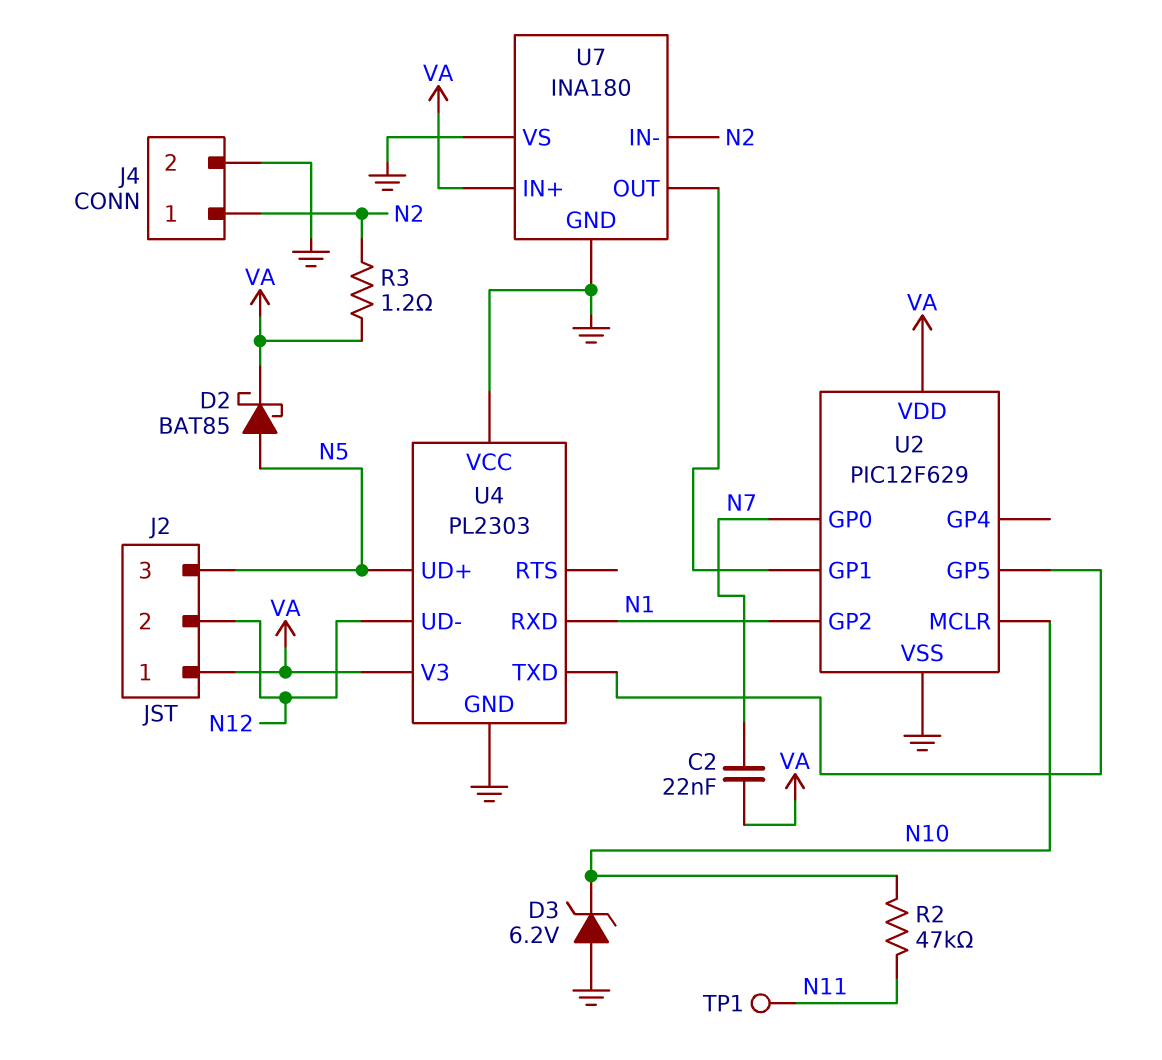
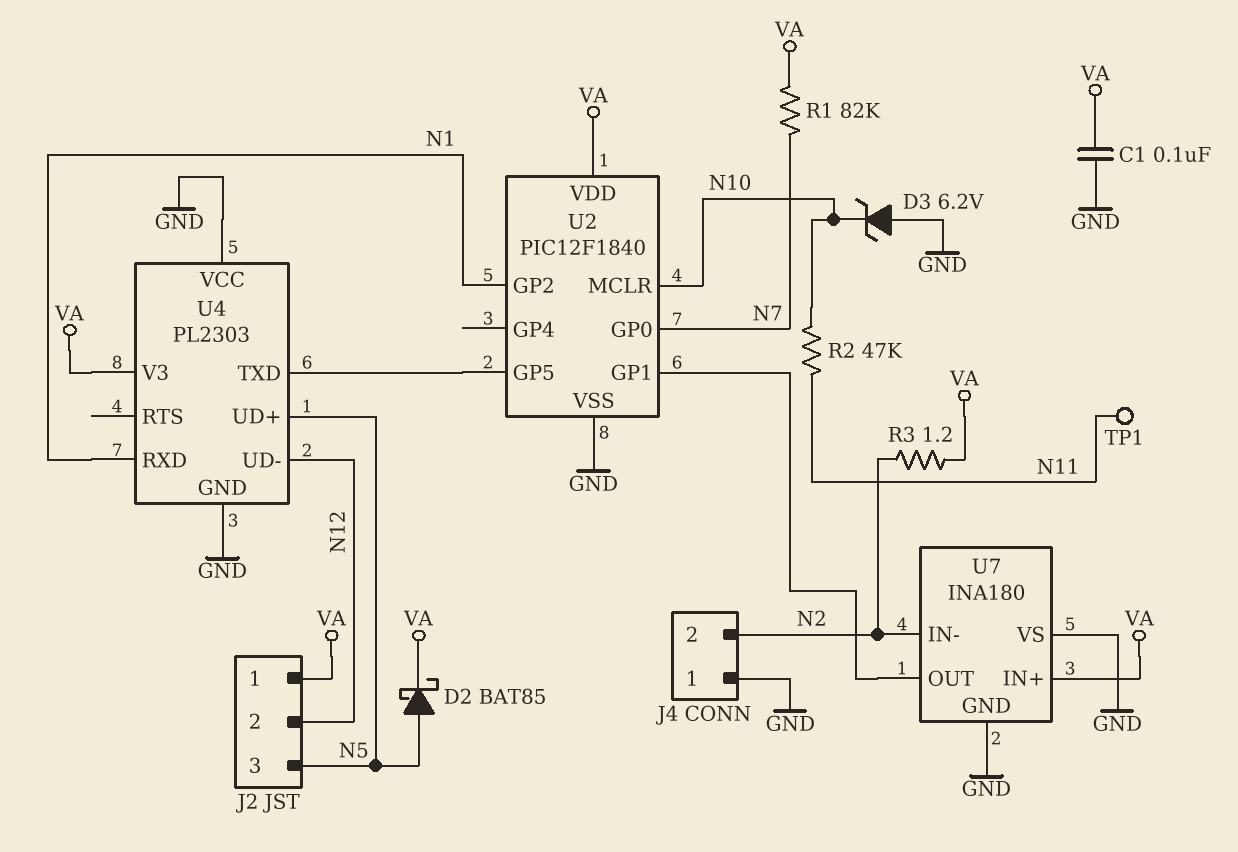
C1: none -> 100nF (GND, VA)
C2: 22nF (N7, VA) -> none
J4 pin 1: N2 -> GND
J4 pin 2: GND -> N2
R1: none -> 82k (N7, VA)
U2: PIC12F629 -> PIC12F1840

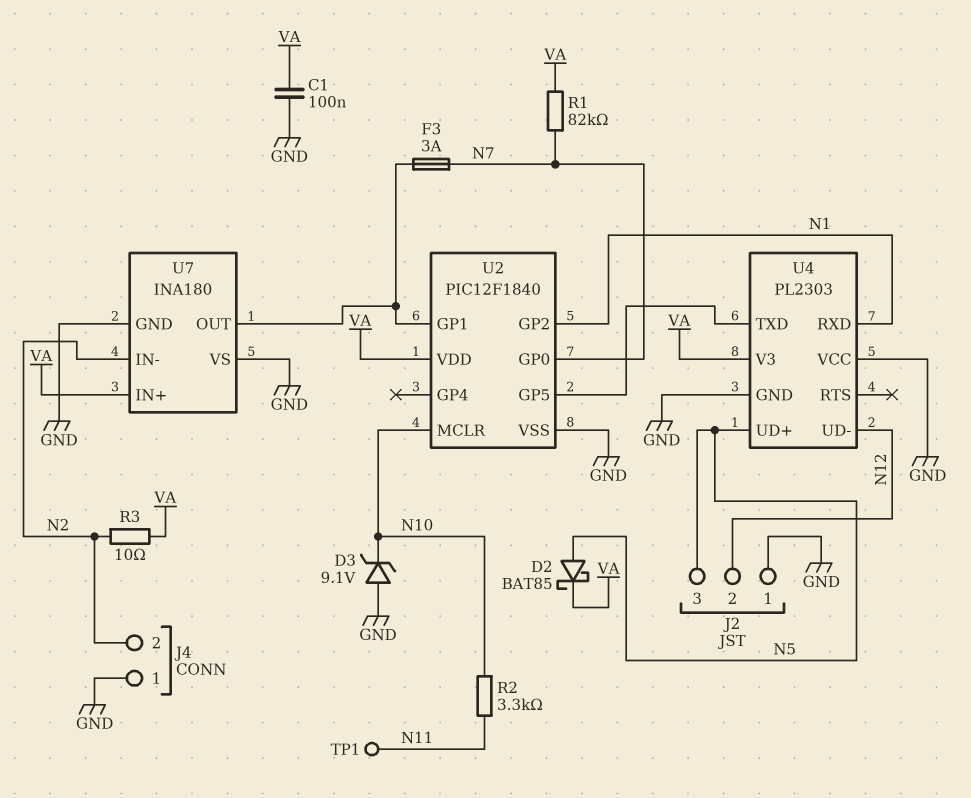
D3: zener 6.2V (A GND, K N10) -> zener 9.1V (A GND, K N10)
F3: none -> 3A (N7, U2/GP1)
J2 pin 1: VA -> GND
R2: 47k (N10, N11) -> 3.3k (N10, N11)
R3: 1.2 (N2, VA) -> 10 (N2, VA)

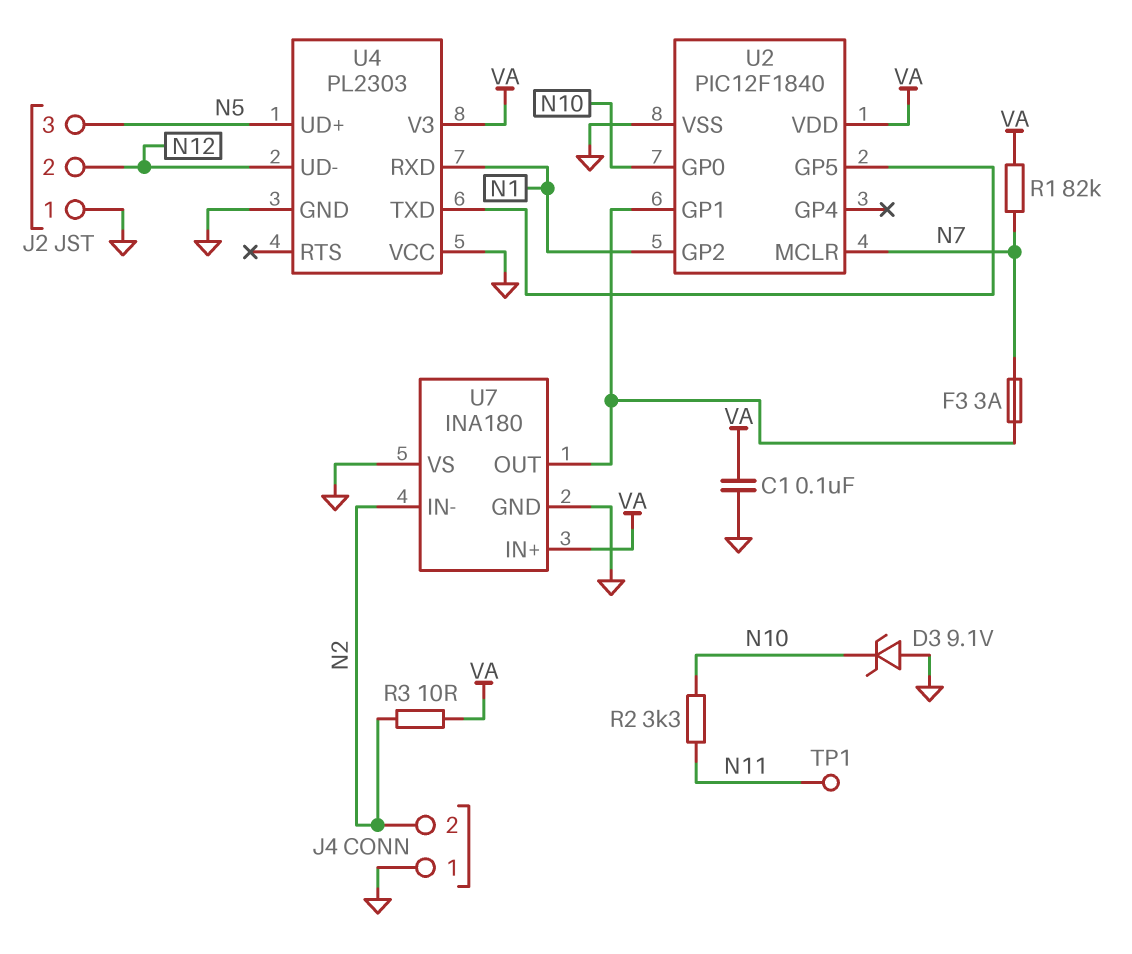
D2: schottky BAT85 (A N5, K VA) -> none
U2 pin GP0: N7 -> N10
U2 pin MCLR: N10 -> N7

